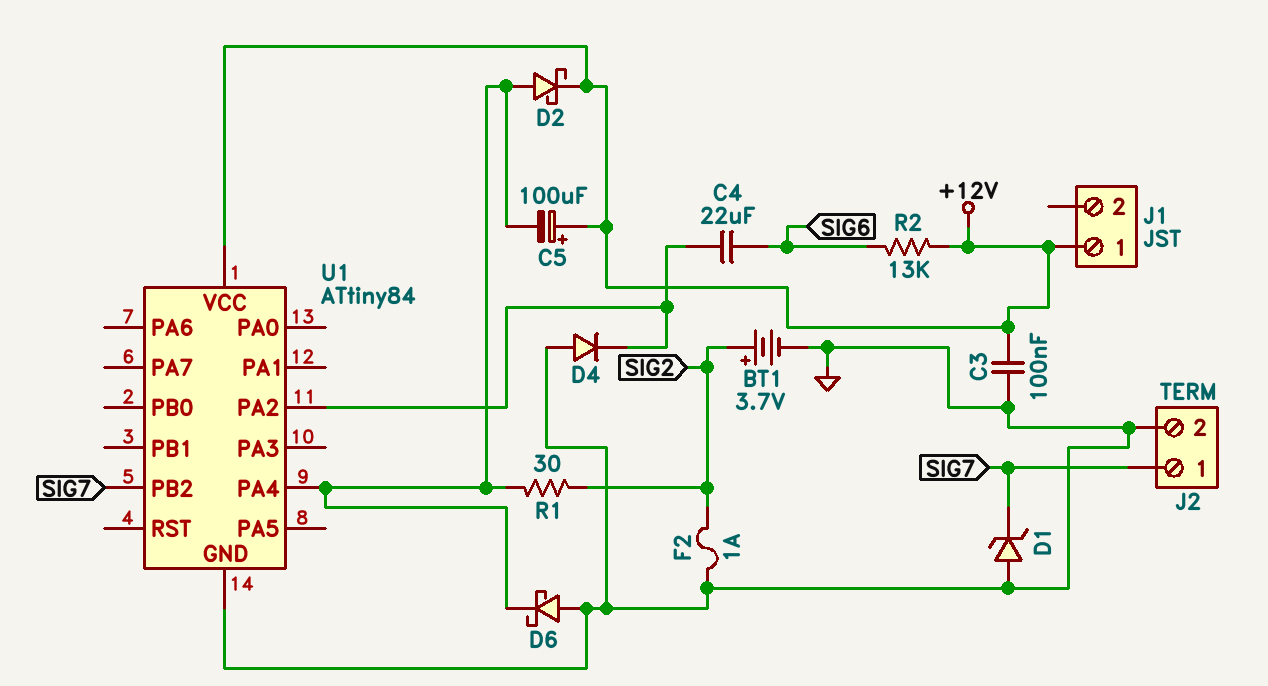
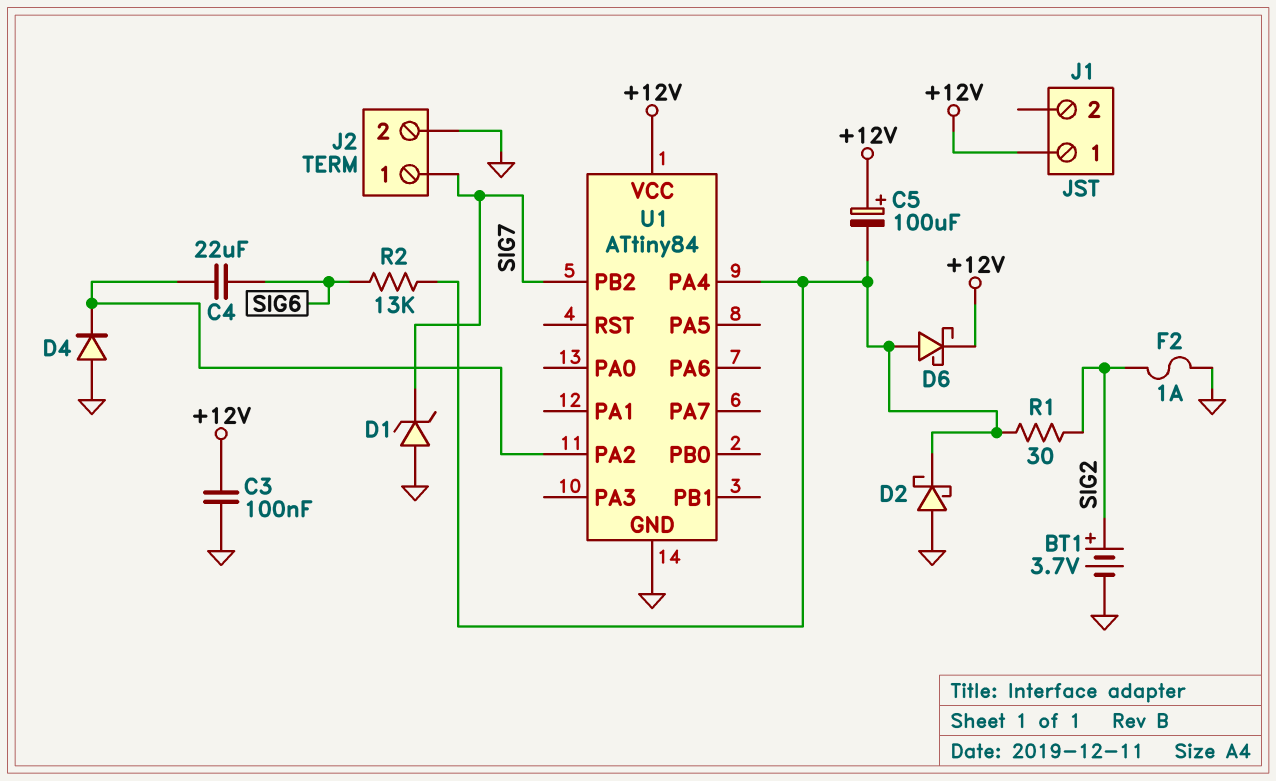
D2: schottky (A U1/PA4, K +12V) -> schottky (A GND, K U1/PA4)
D6: schottky (A GND, K U1/PA4) -> schottky (A U1/PA4, K +12V)
R2: 13k (+12V, SIG6) -> 13k (SIG6, U1/PA4)

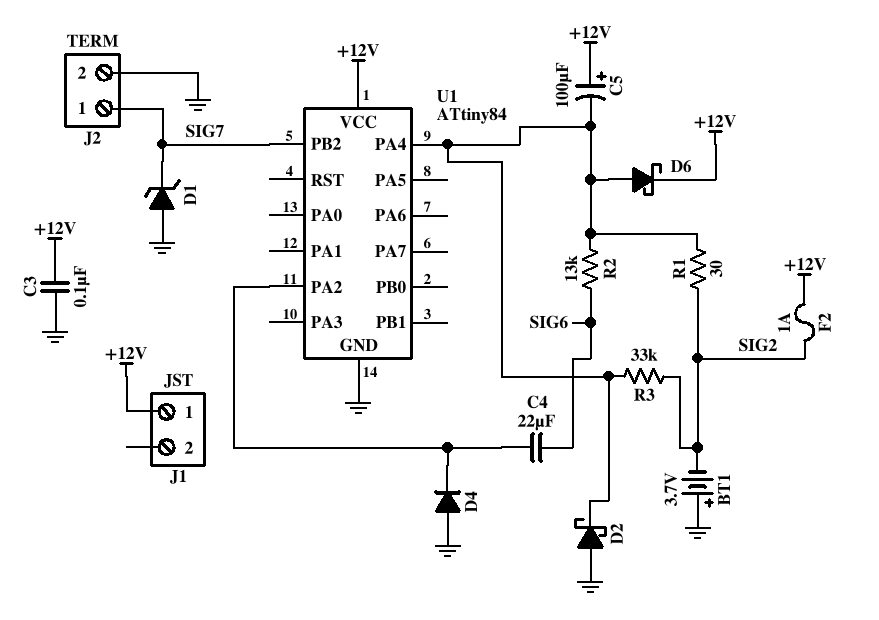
BT1: 3.7V (plus SIG2, minus GND) -> 3.7V (plus GND, minus SIG2)
F2: 1A (GND, SIG2) -> 1A (+12V, SIG2)
R3: none -> 33k (SIG2, U1/PA4)

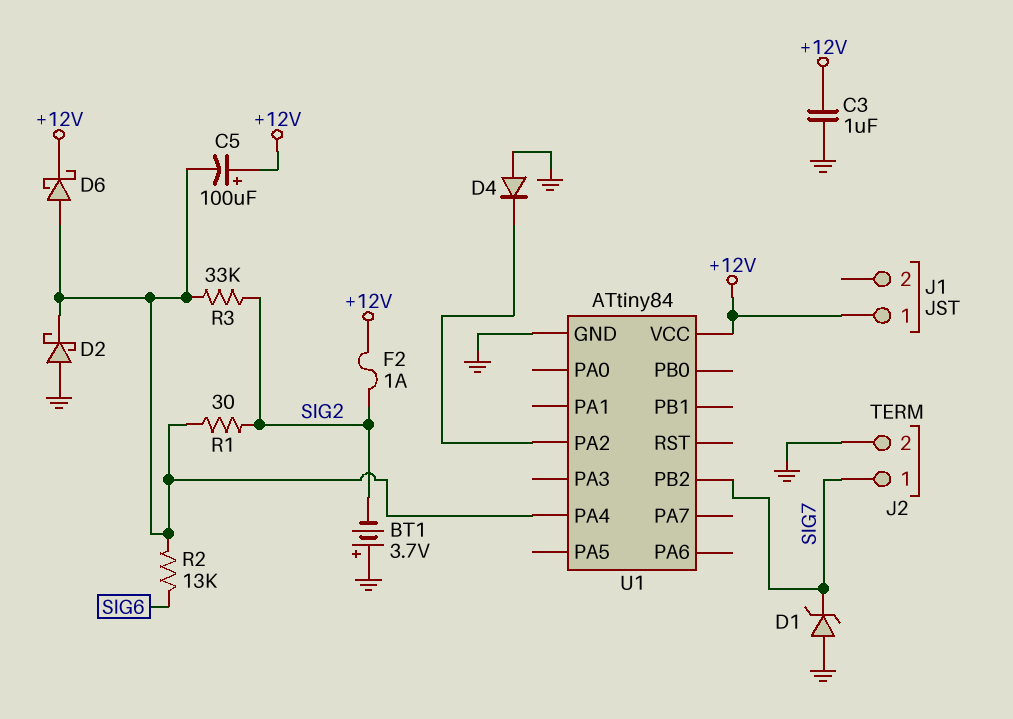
C3: 100nF (+12V, GND) -> 1uF (+12V, GND)
C4: 22uF (SIG6, U1/PA2) -> none

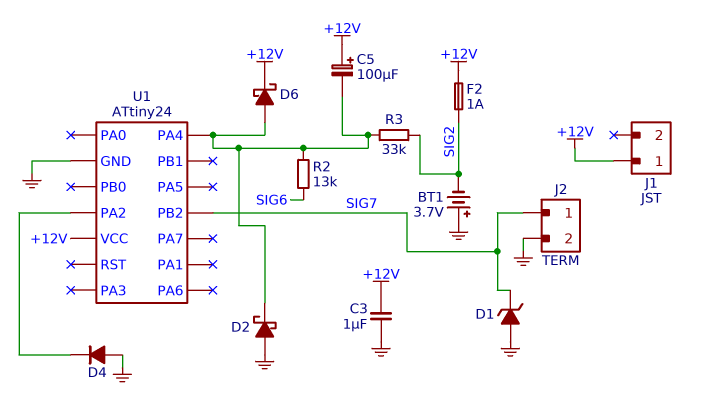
R1: 30 (SIG2, U1/PA4) -> none
U1: ATtiny84 -> ATtiny24

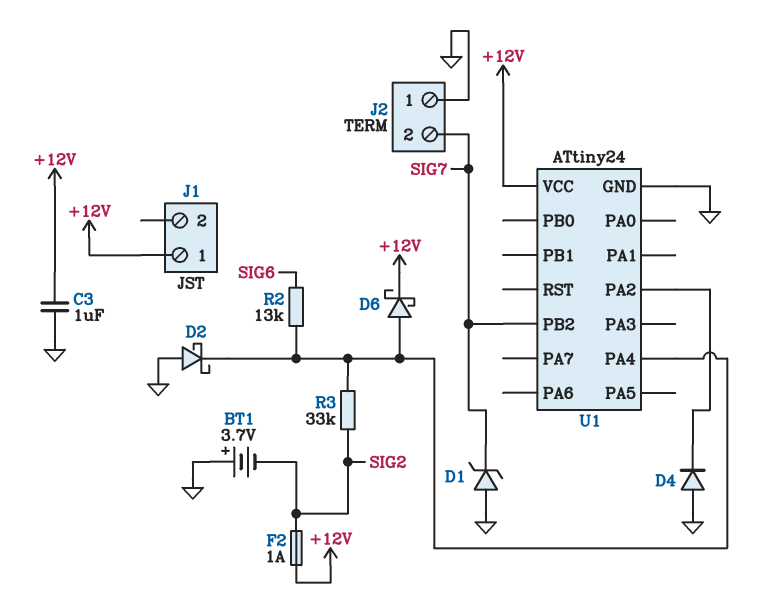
C5: 100uF (plus +12V, minus U1/PA4) -> none
J2 pin 1: SIG7 -> GND
J2 pin 2: GND -> SIG7

